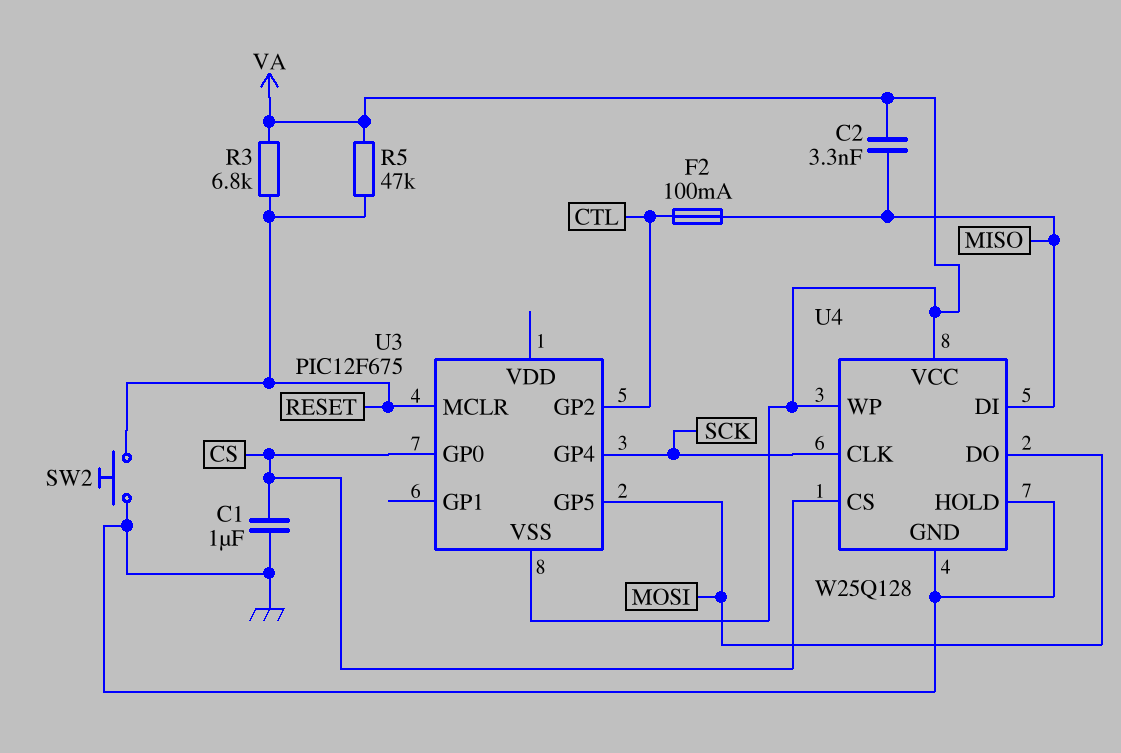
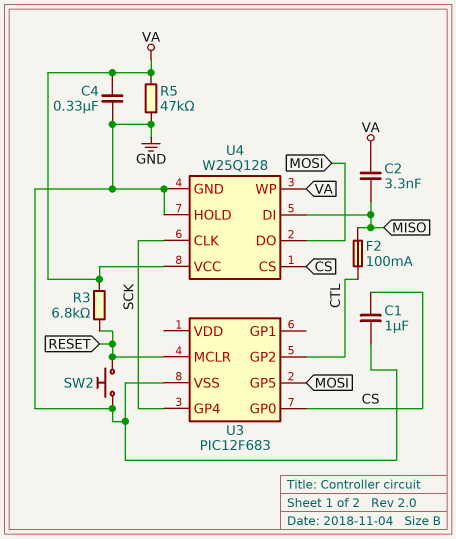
C4: none -> 330nF (GND, VA)
R5: 47k (RESET, VA) -> 47k (GND, VA)
U3: PIC12F675 -> PIC12F683
U3 pin VSS: VA -> GND

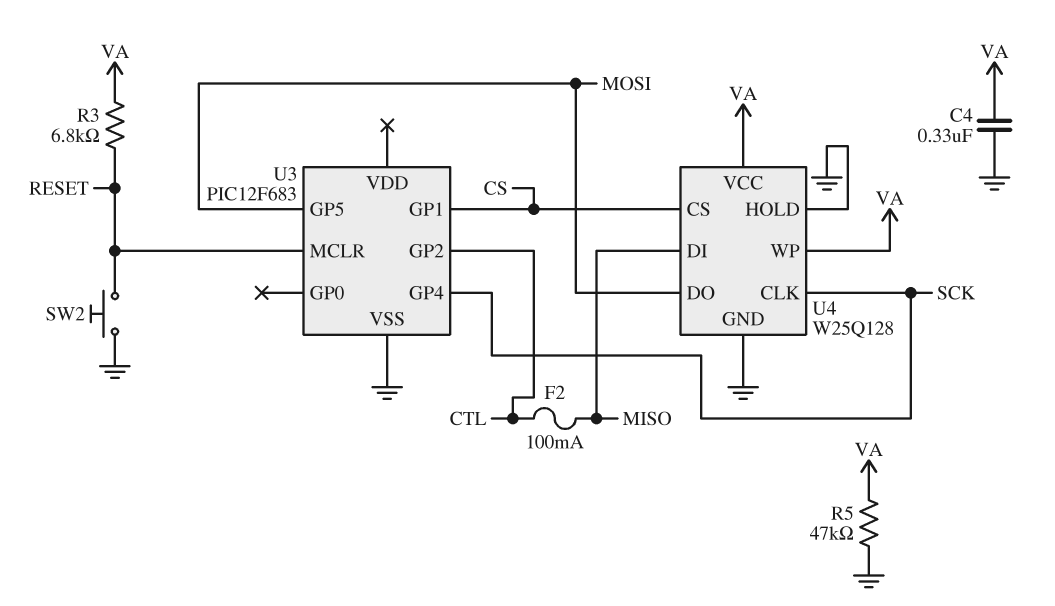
C1: 1uF (CS, GND) -> none
C2: 3.3nF (MISO, VA) -> none
U3 pin GP0: CS -> none
U3 pin GP1: none -> CS

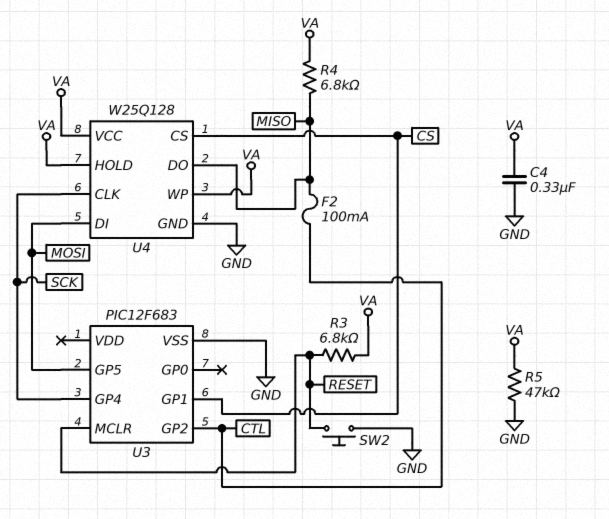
R4: none -> 6.8k (MISO, VA)
U4 pin DI: MISO -> MOSI
U4 pin DO: MOSI -> MISO
U4 pin HOLD: GND -> VA

